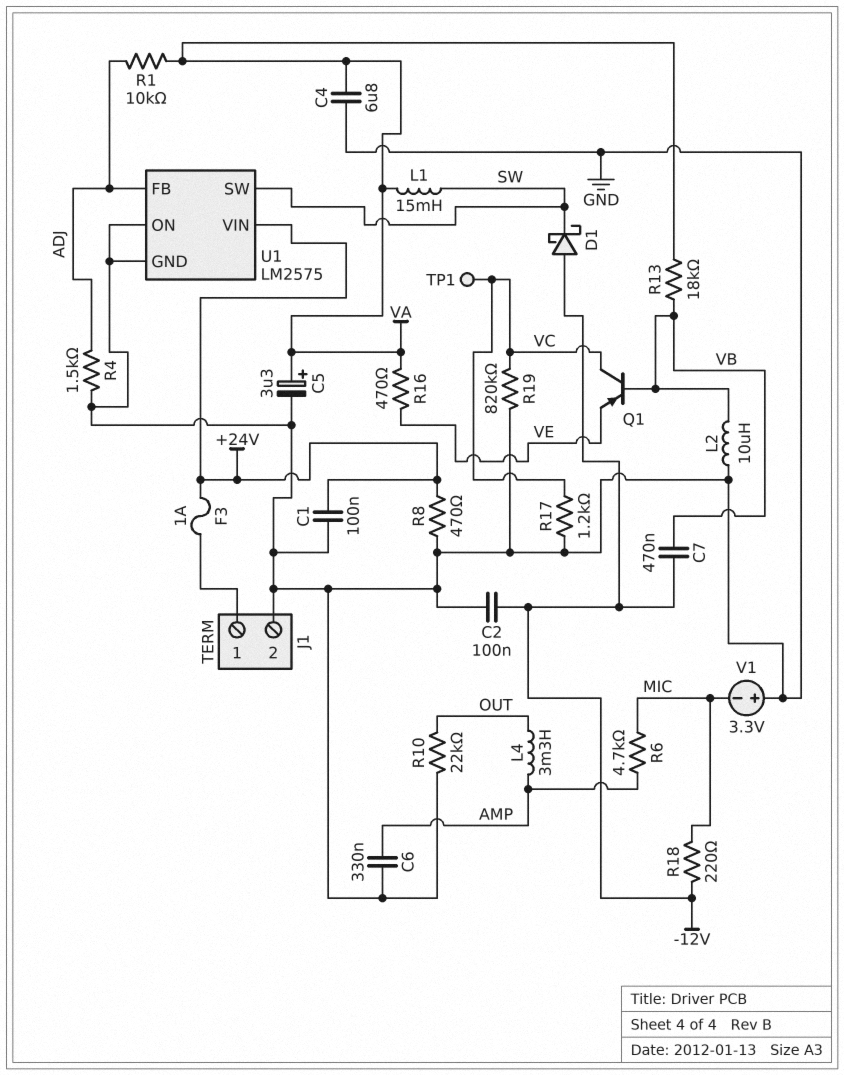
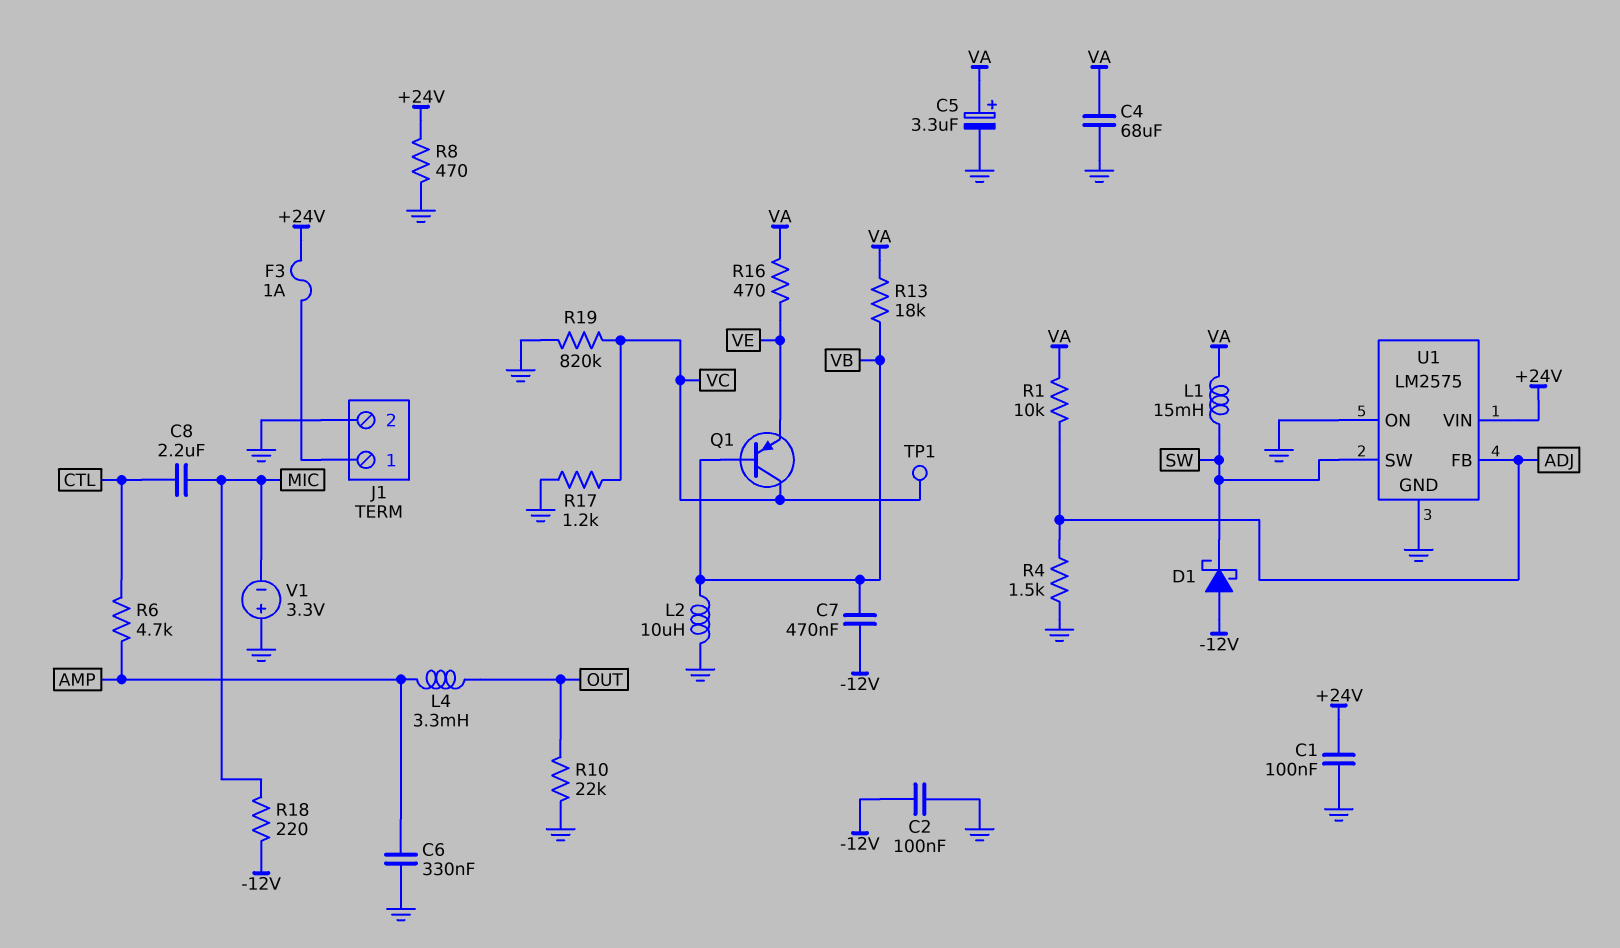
C4: 6.8uF (GND, VA) -> 68uF (GND, VA)
C8: none -> 2.2uF (CTL, MIC)
R6: 4.7k (AMP, MIC) -> 4.7k (AMP, CTL)

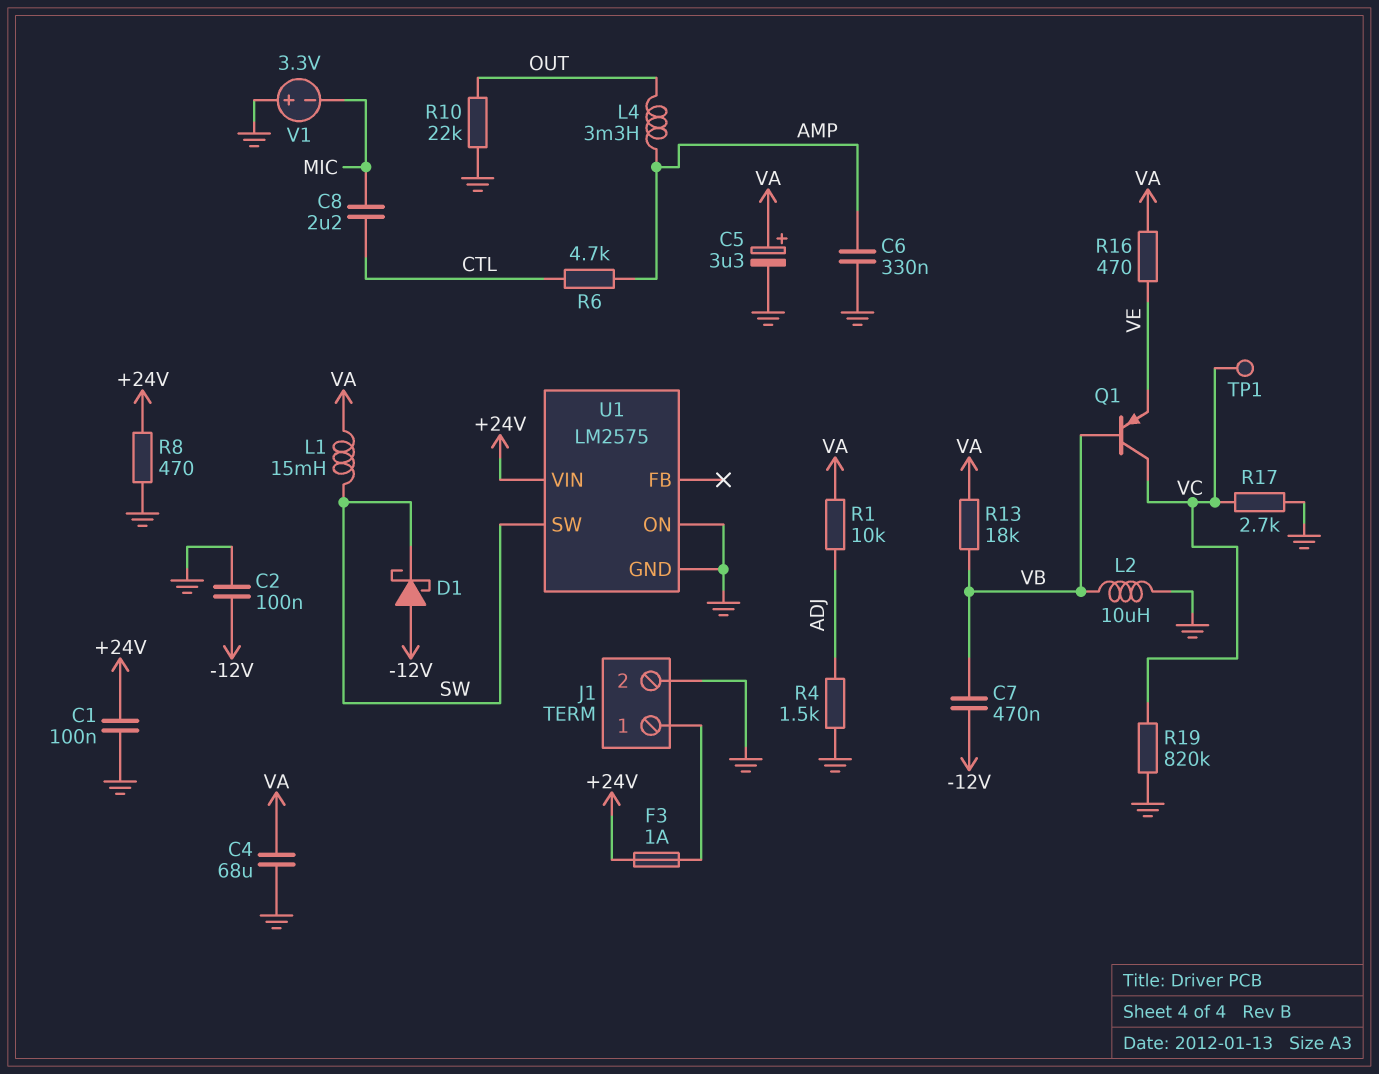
R17: 1.2k (GND, VC) -> 2.7k (GND, VC)
R18: 220 (-12V, MIC) -> none
U1 pin FB: ADJ -> none

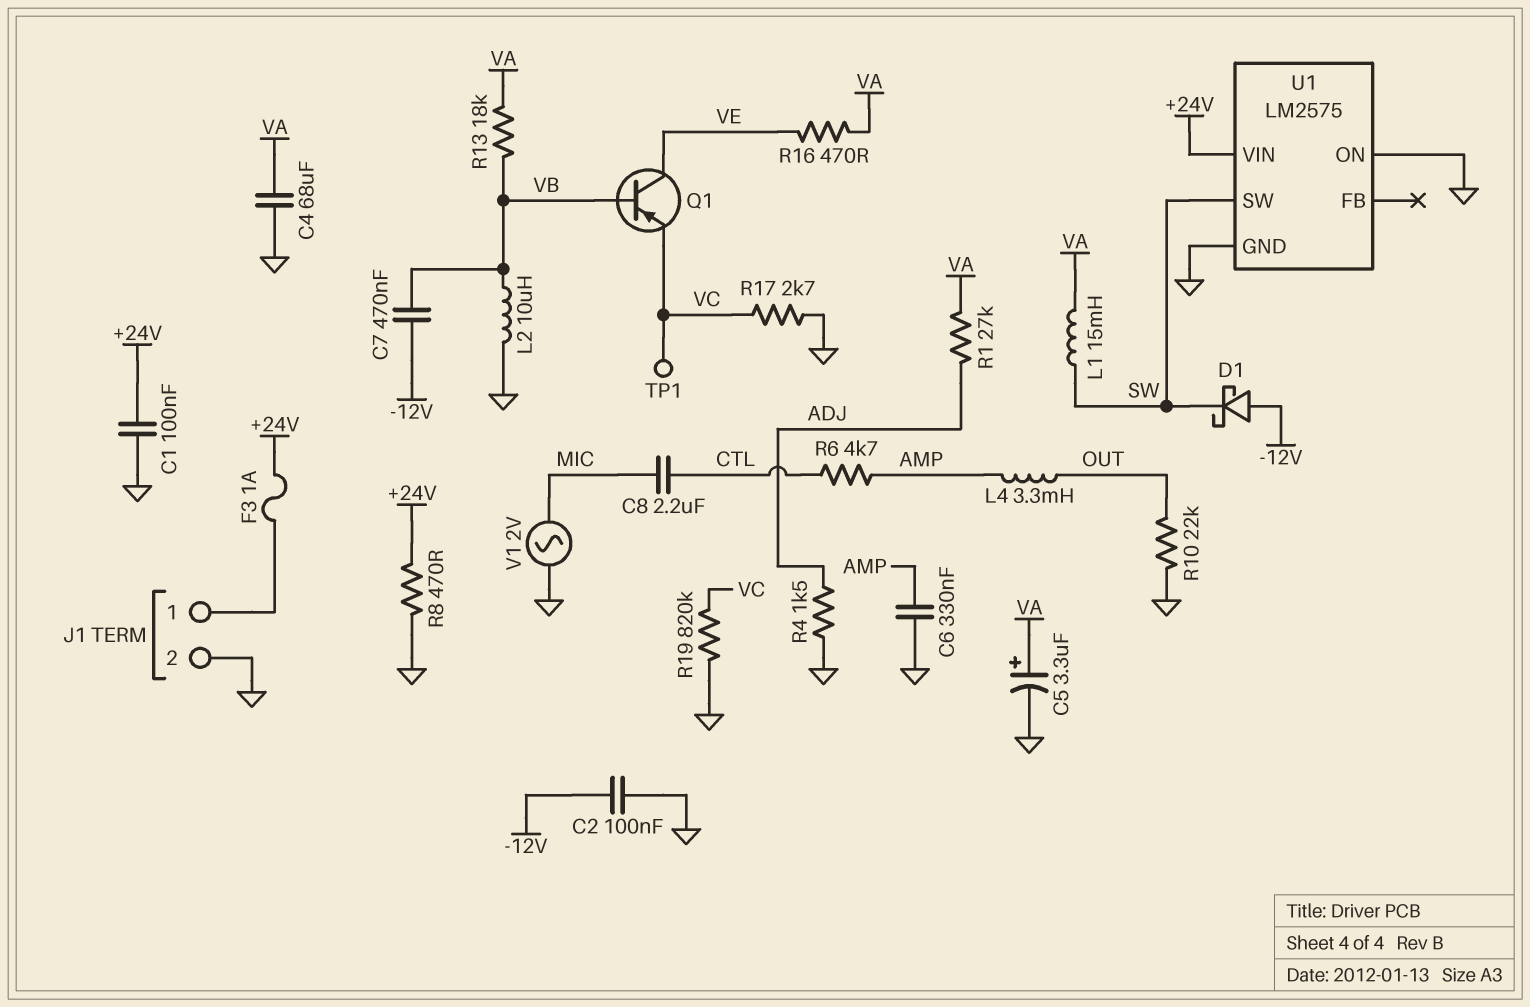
Q1: PNP (B VB, C VC, E VE) -> PNP (B VB, C VE, E VC)
R1: 10k (ADJ, VA) -> 27k (ADJ, VA)
V1: 3.3V (plus GND, minus MIC) -> AC 2V (GND, MIC)

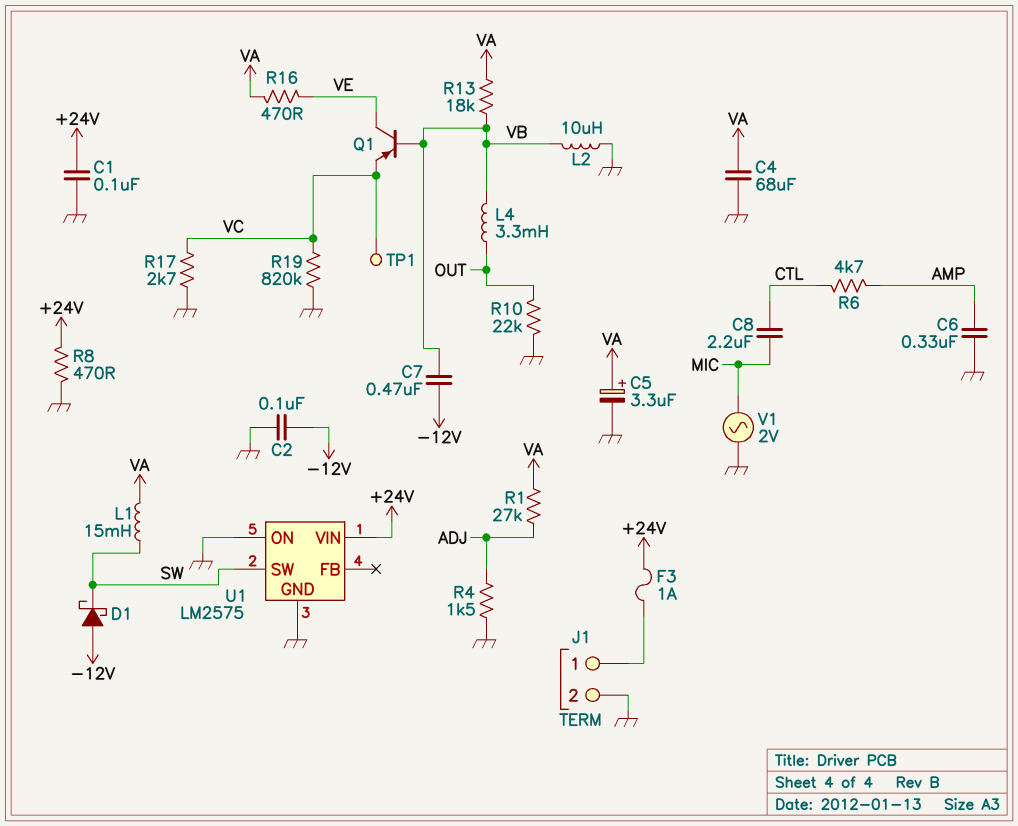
L4: 3.3mH (AMP, OUT) -> 3.3mH (OUT, VB)

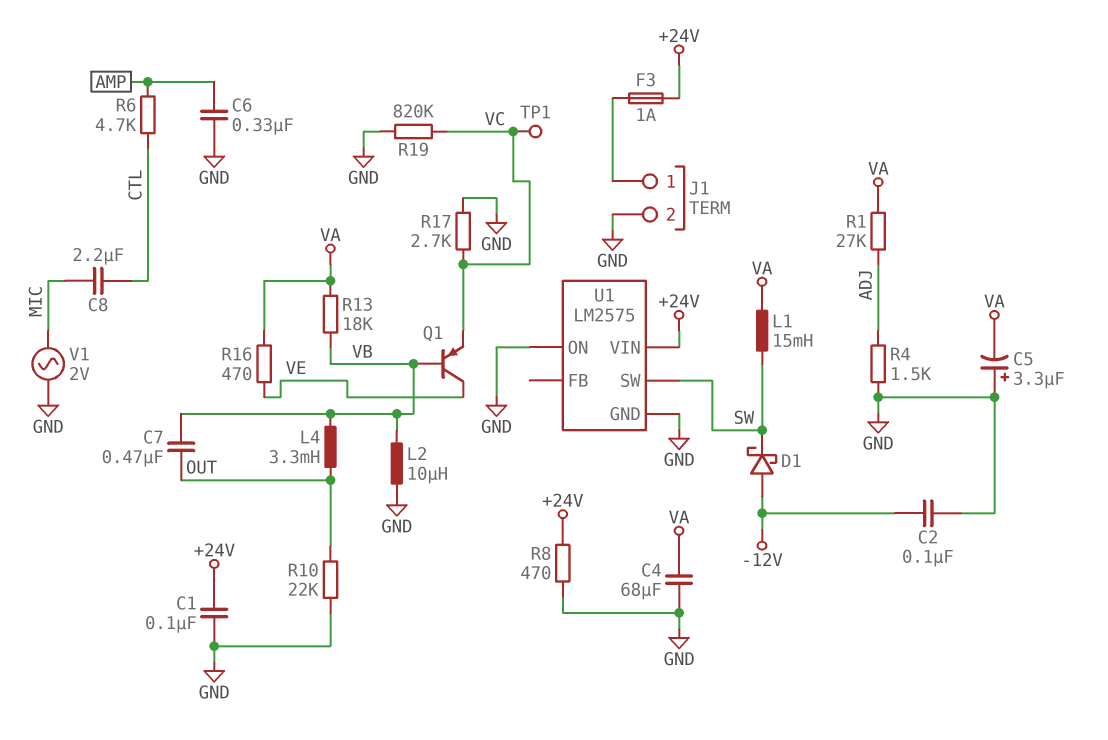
C5: 3.3uF (plus VA, minus GND) -> 3.3uF (plus GND, minus VA)
C7: 470nF (-12V, VB) -> 470nF (OUT, VB)

